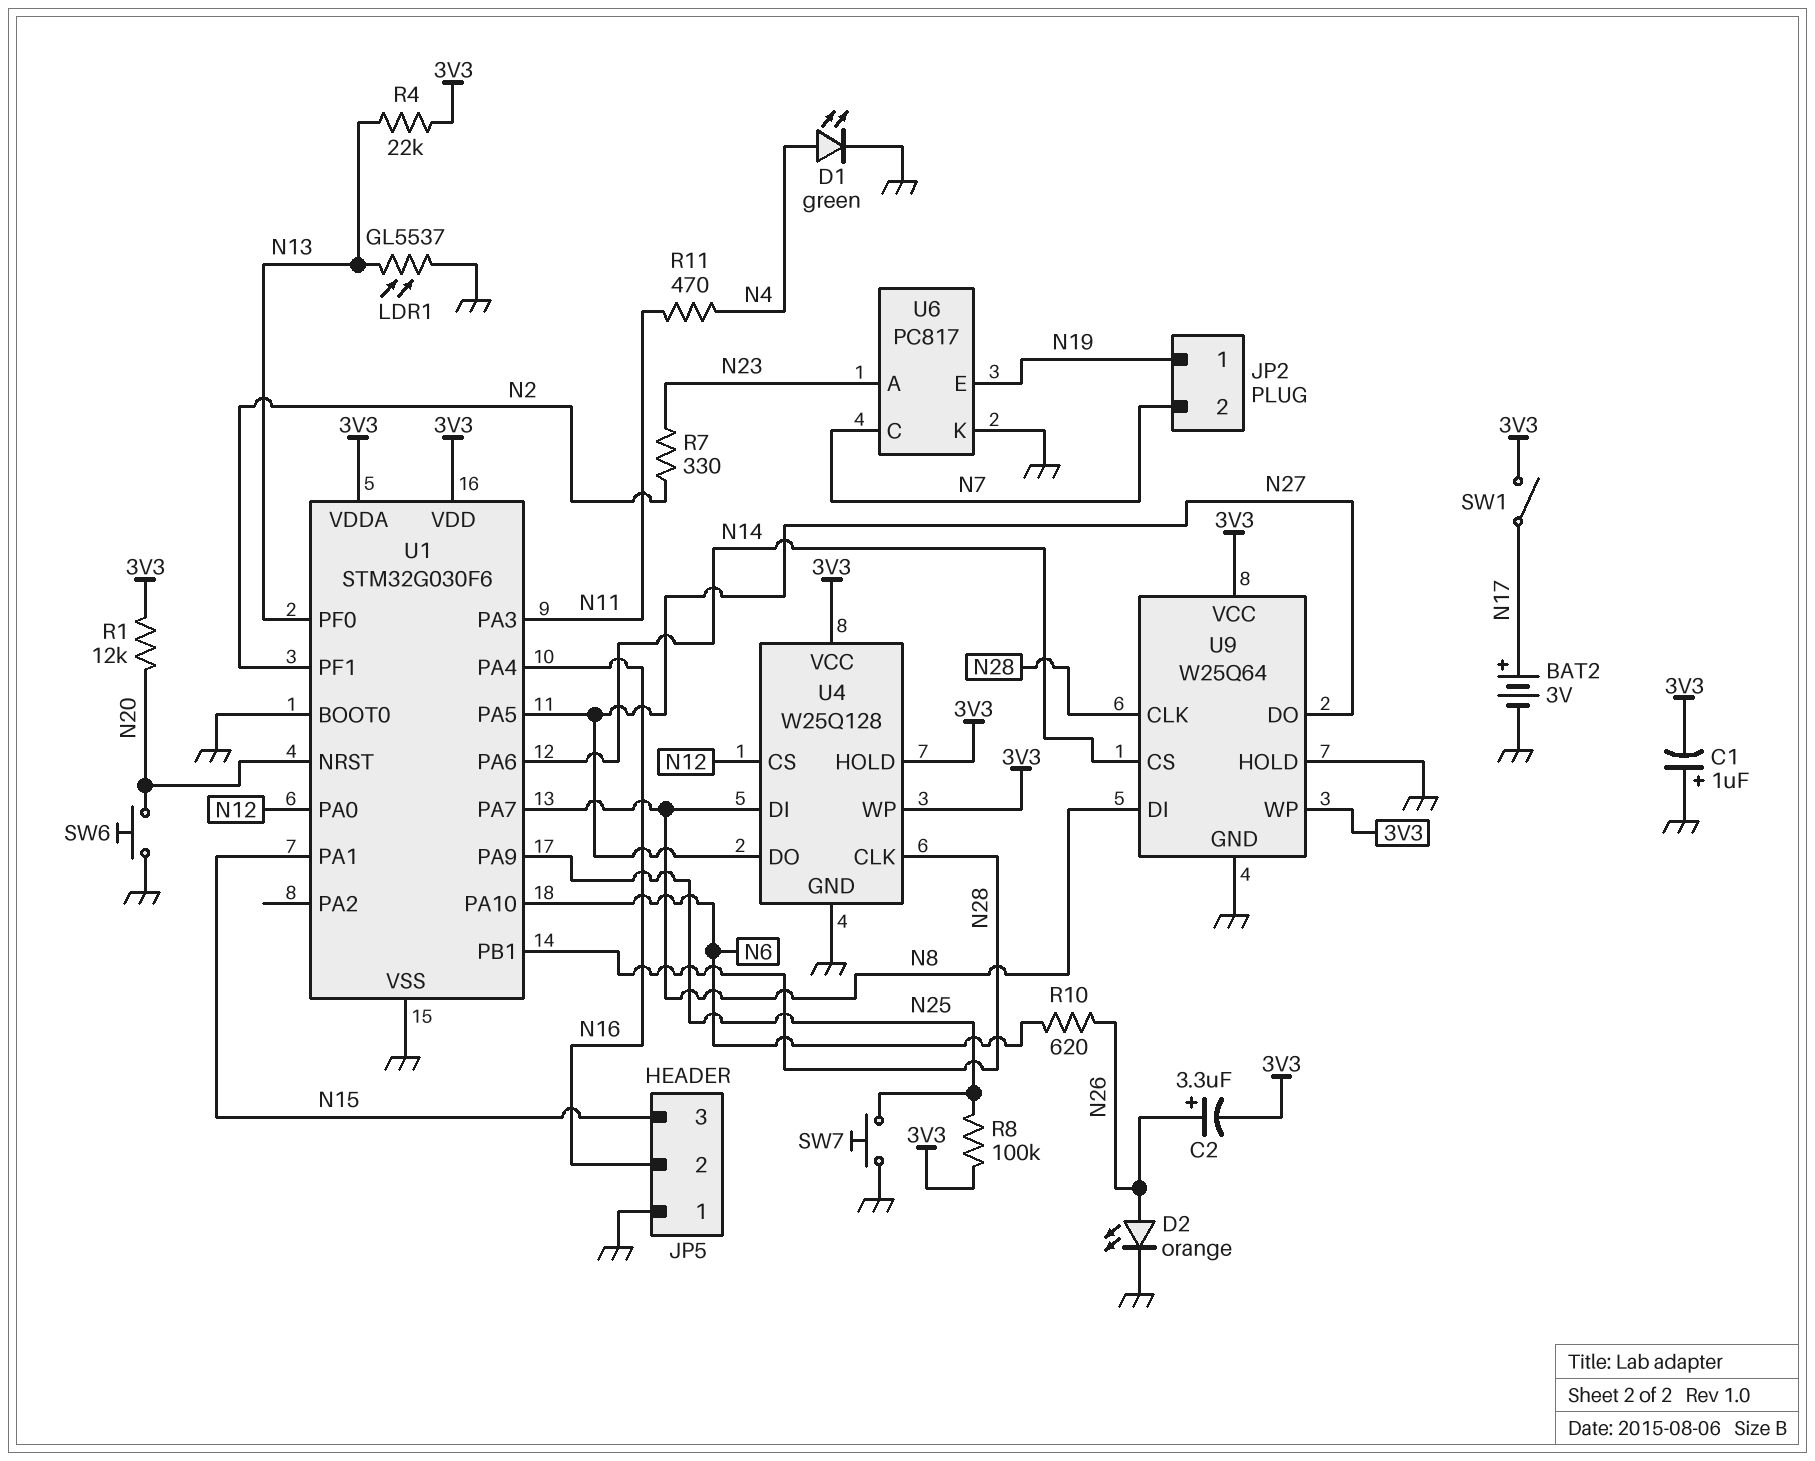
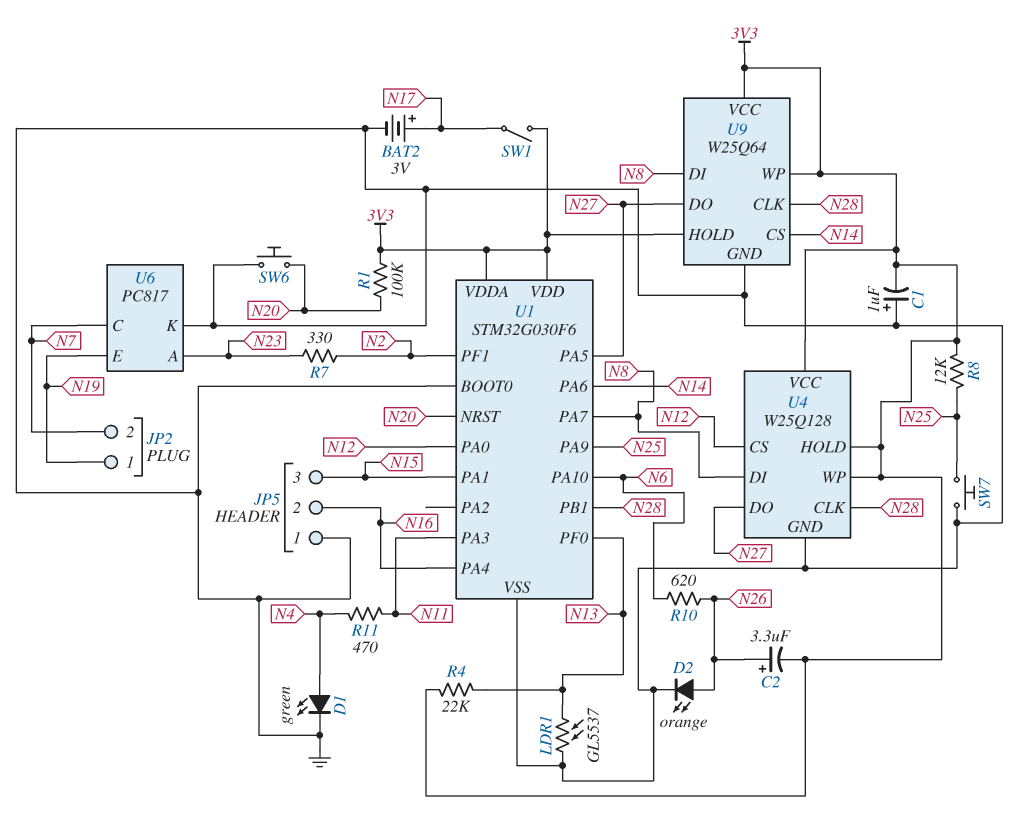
R1: 12k (3V3, N20) -> 100k (3V3, N20)
R8: 100k (3V3, N25) -> 12k (3V3, N25)
U9 pin HOLD: GND -> 3V3

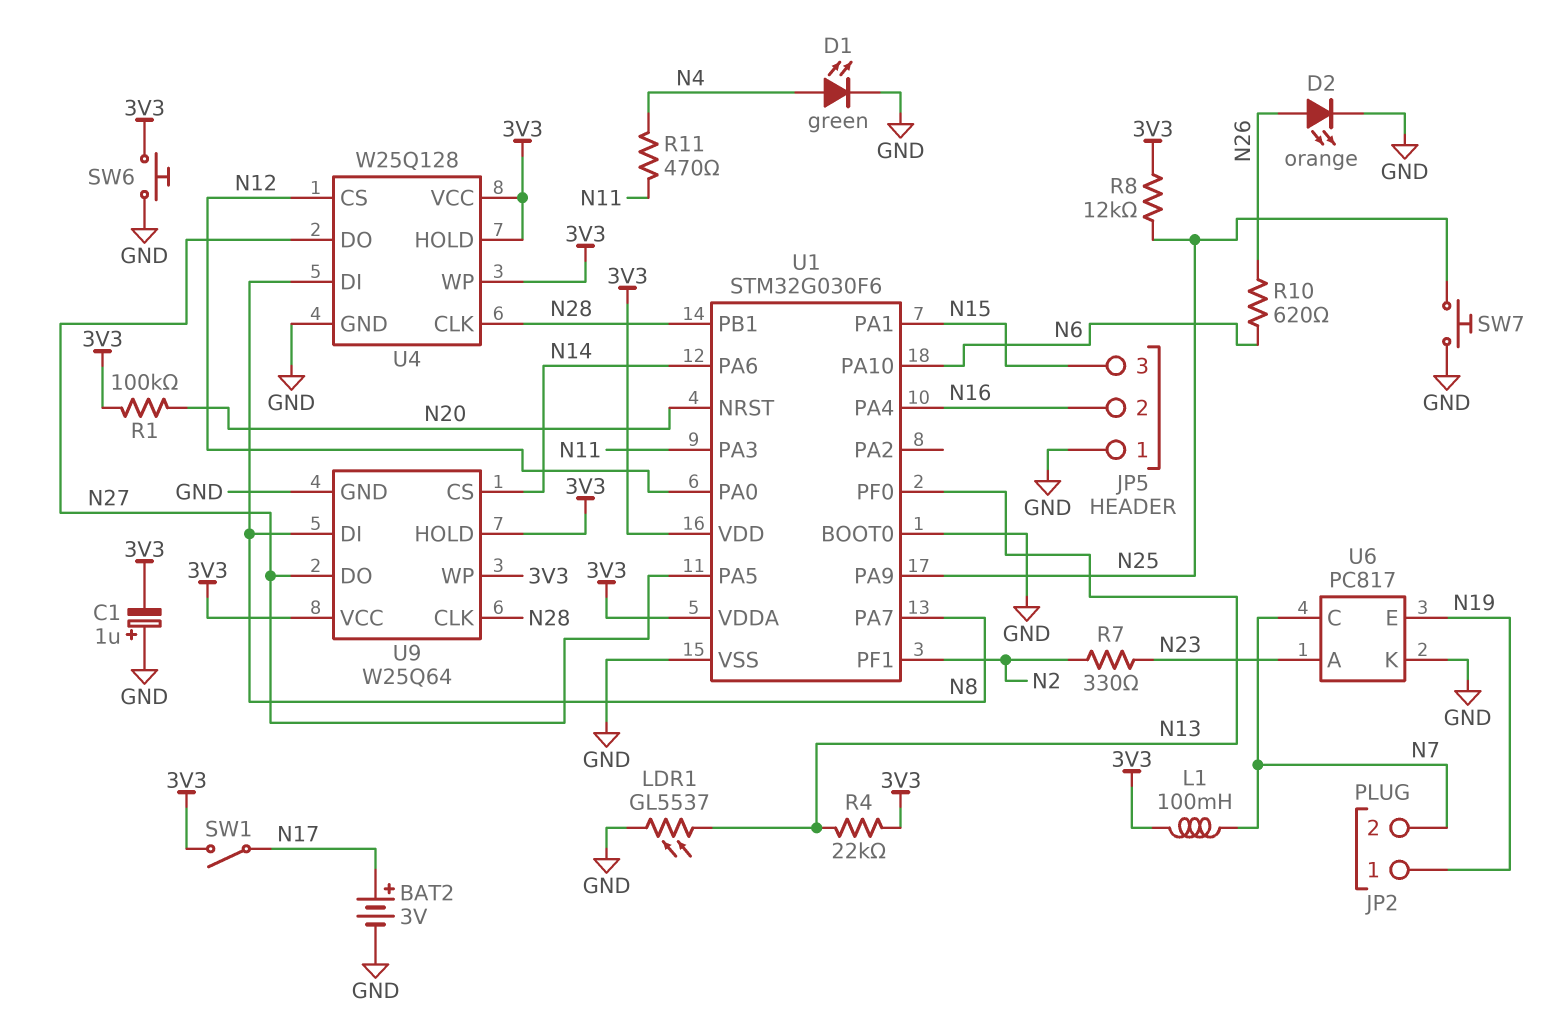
C2: 3.3uF (plus N26, minus 3V3) -> none
L1: none -> 100mH (3V3, N7)
SW6: button (GND, N20) -> button (3V3, GND)

